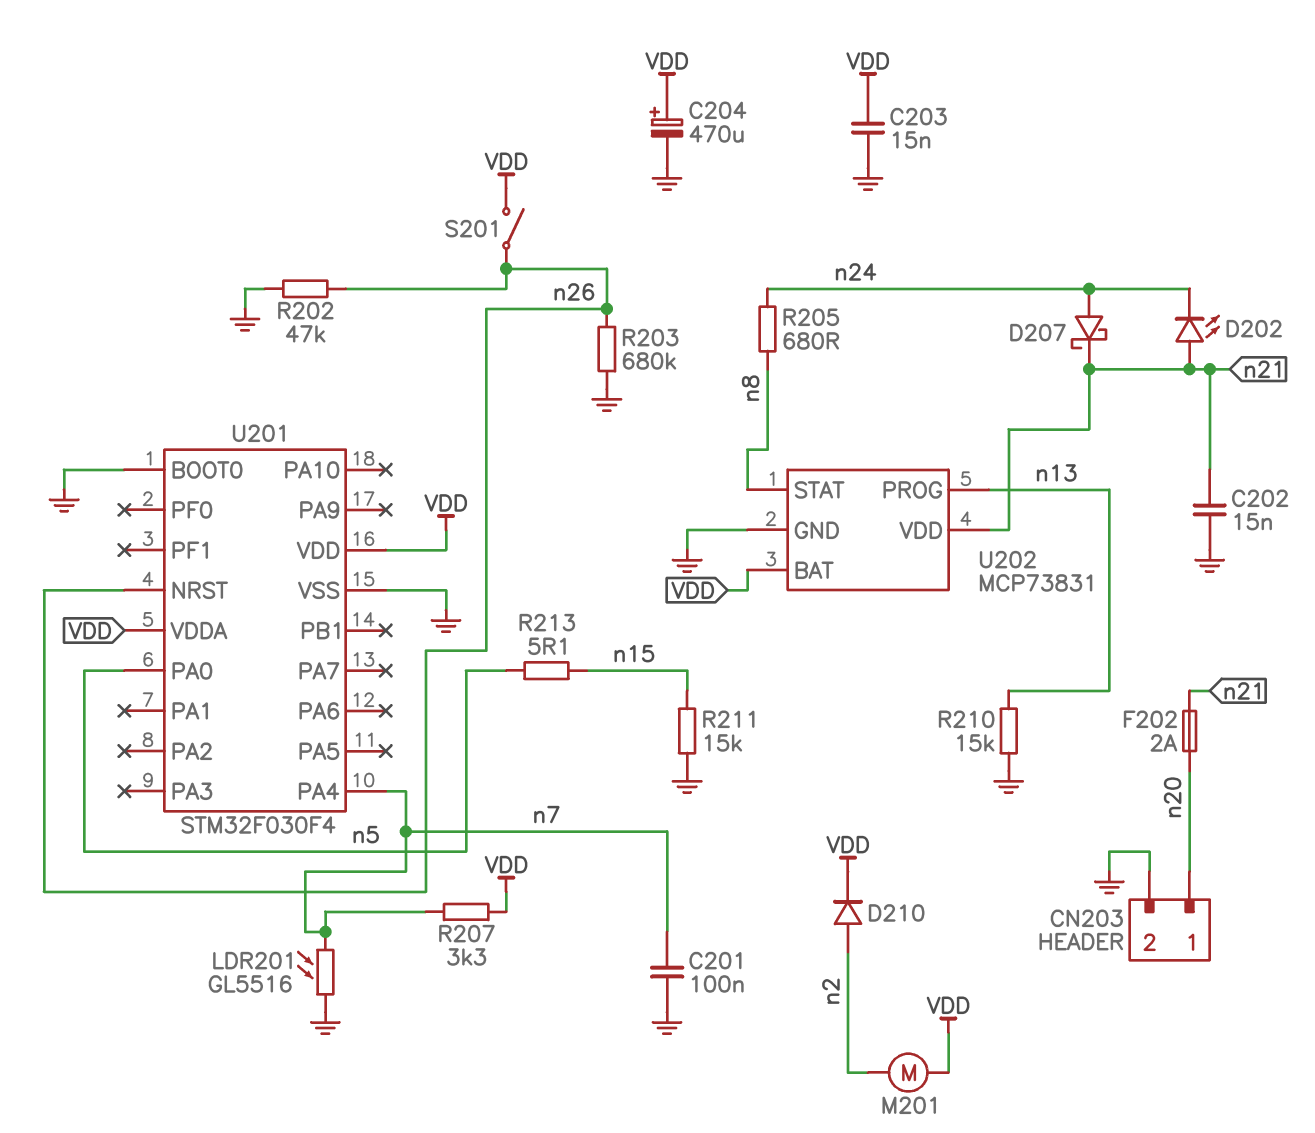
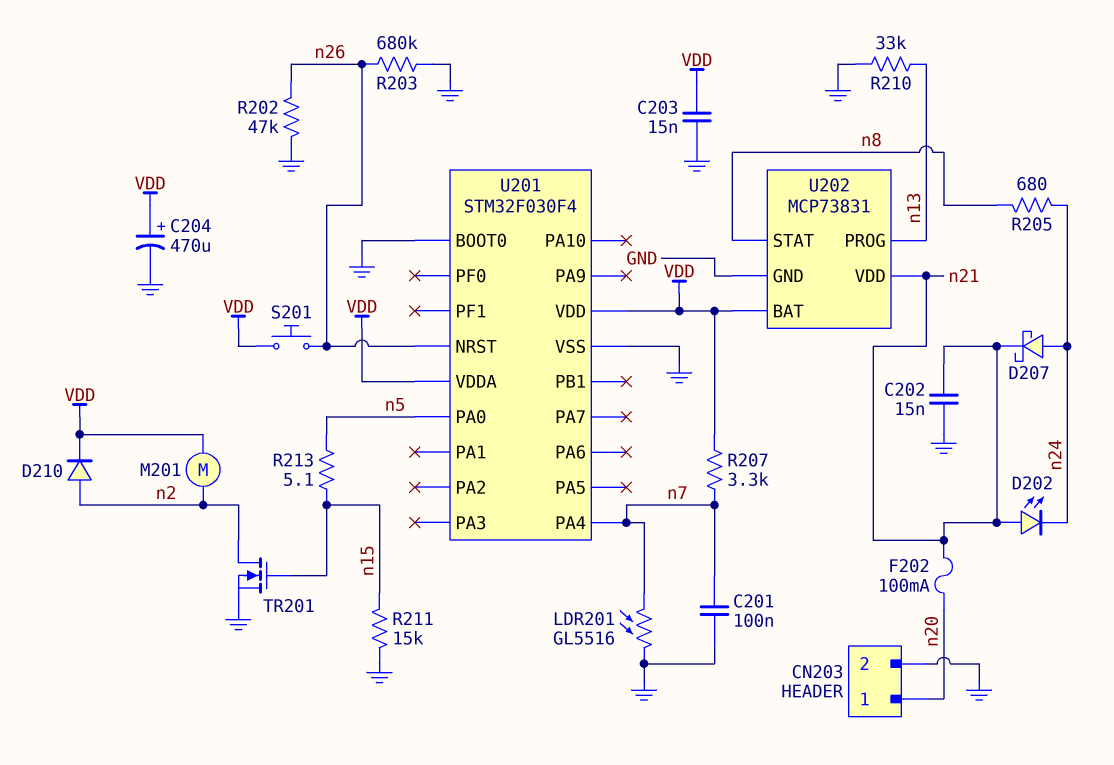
F202: 2A (n20, n21) -> 100mA (n20, n21)
R210: 15k (GND, n13) -> 33k (GND, n13)
S201: switch (VDD, n26) -> button (VDD, n26)
TR201: none -> NMOS (G n15, D n2, S GND)

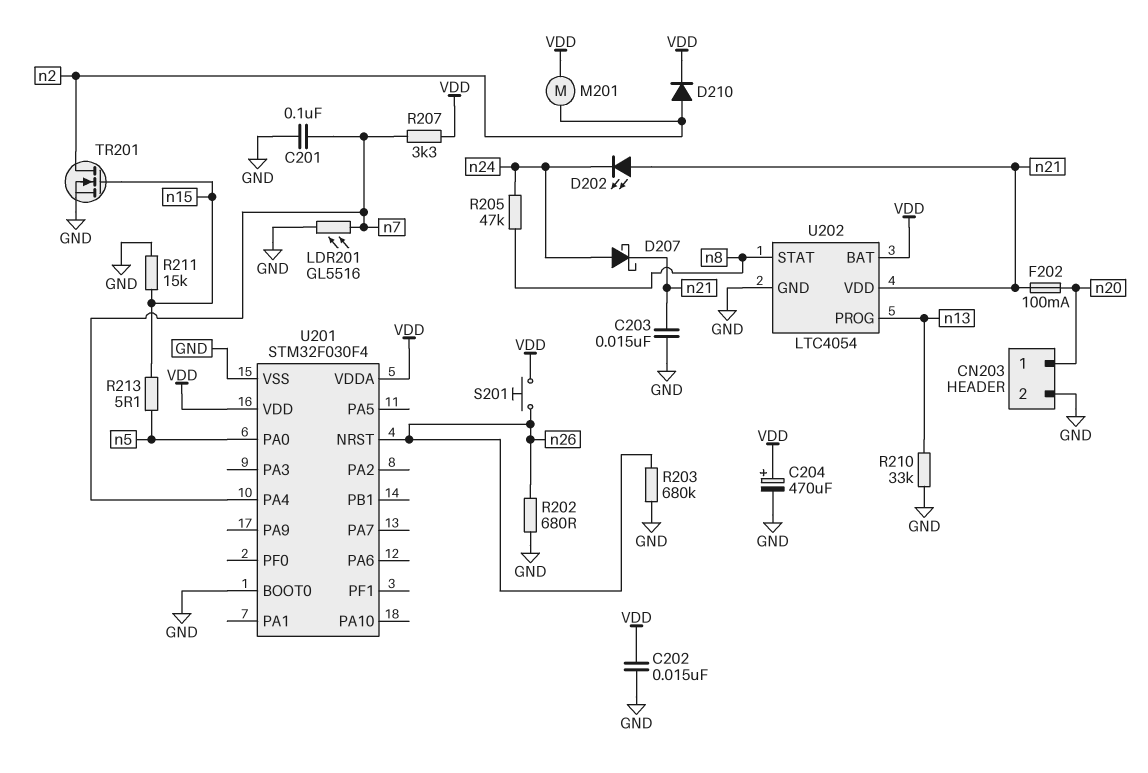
C202: 15nF (GND, n21) -> 15nF (GND, VDD)
C203: 15nF (GND, VDD) -> 15nF (GND, n21)
R202: 47k (GND, n26) -> 680 (GND, n26)
R205: 680 (n8, n24) -> 47k (n8, n24)
U202: MCP73831 -> LTC4054

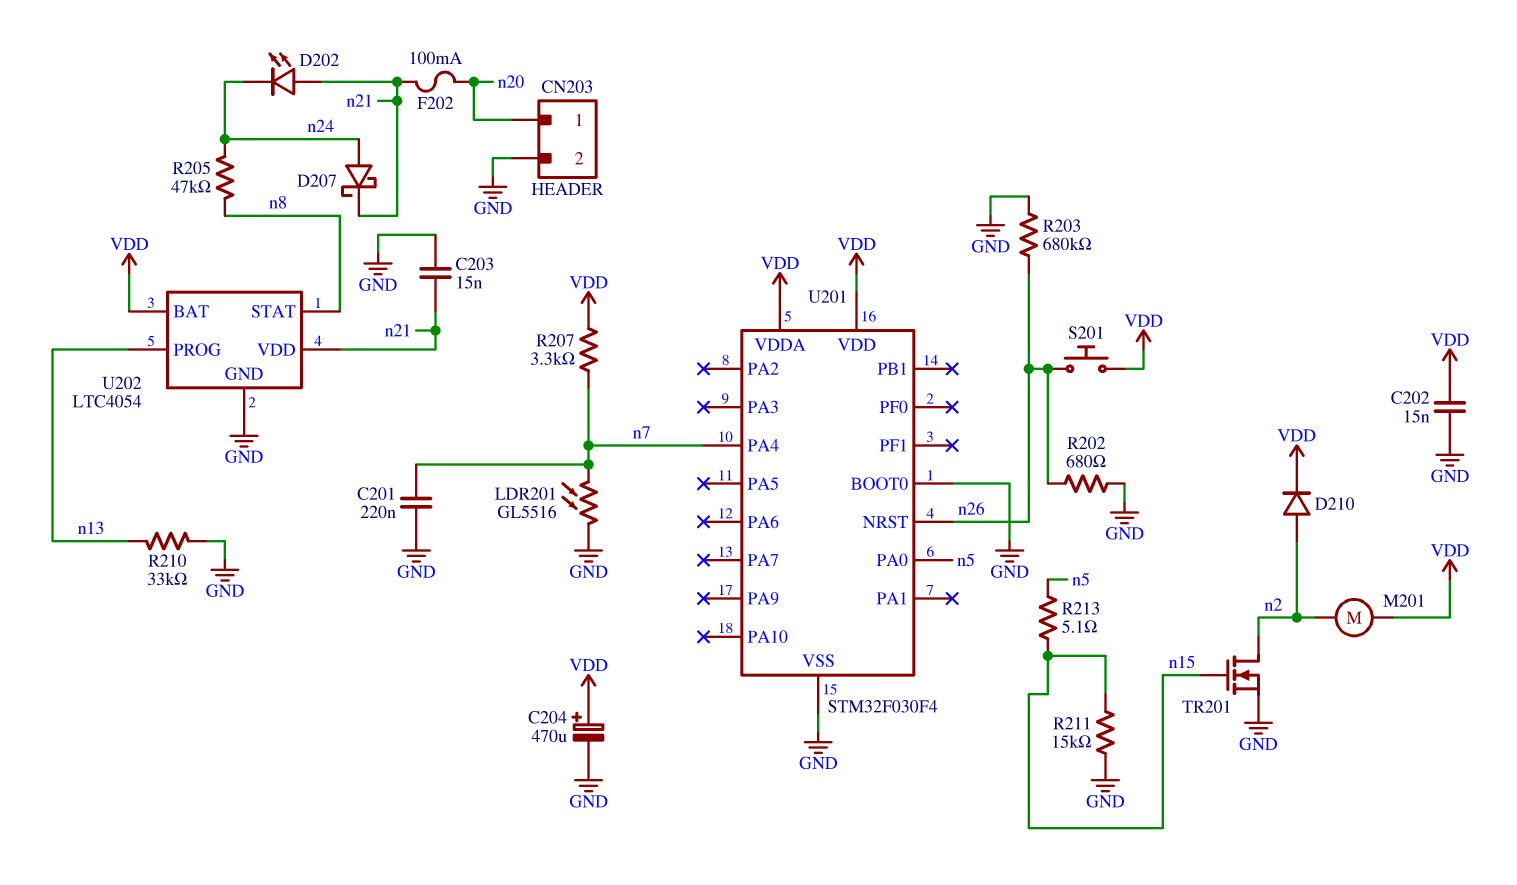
C201: 100nF (GND, n7) -> 220nF (GND, n7)

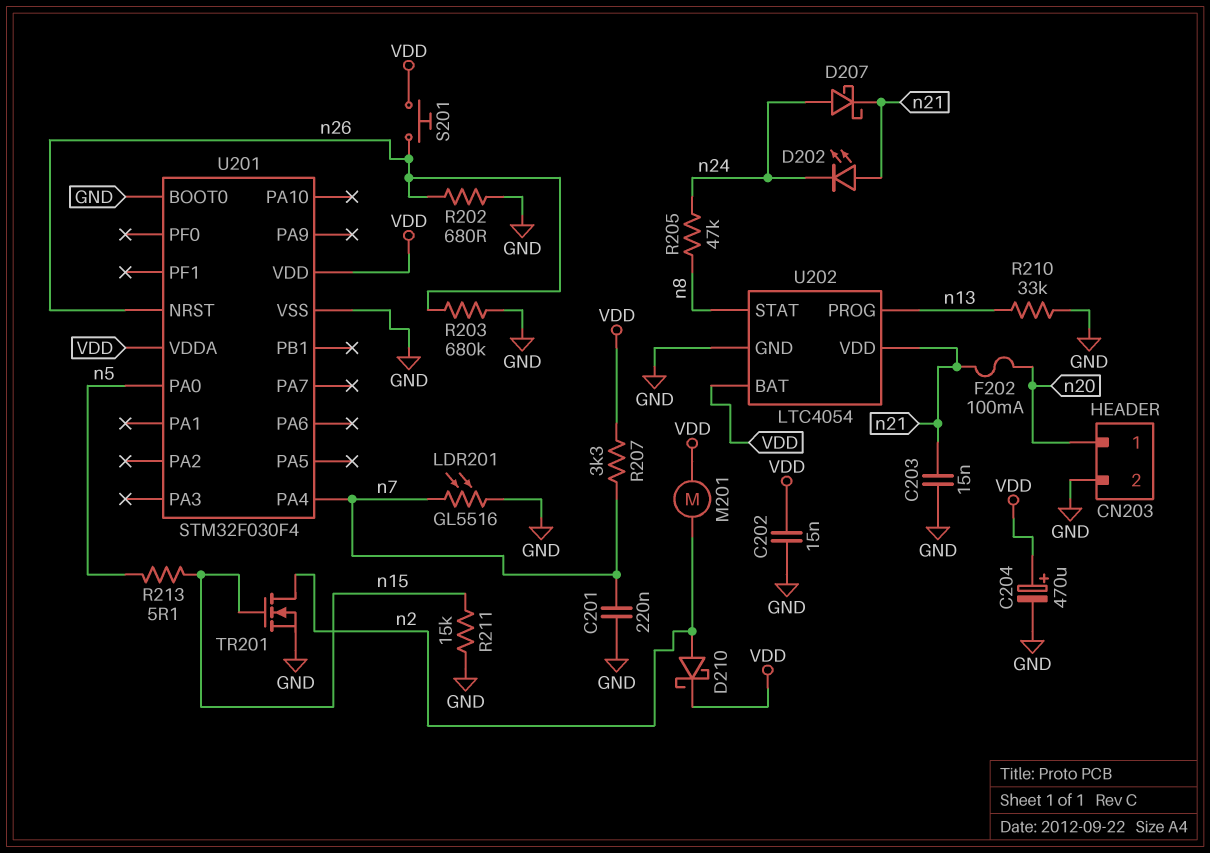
D210: diode (A n2, K VDD) -> schottky (A n2, K VDD)

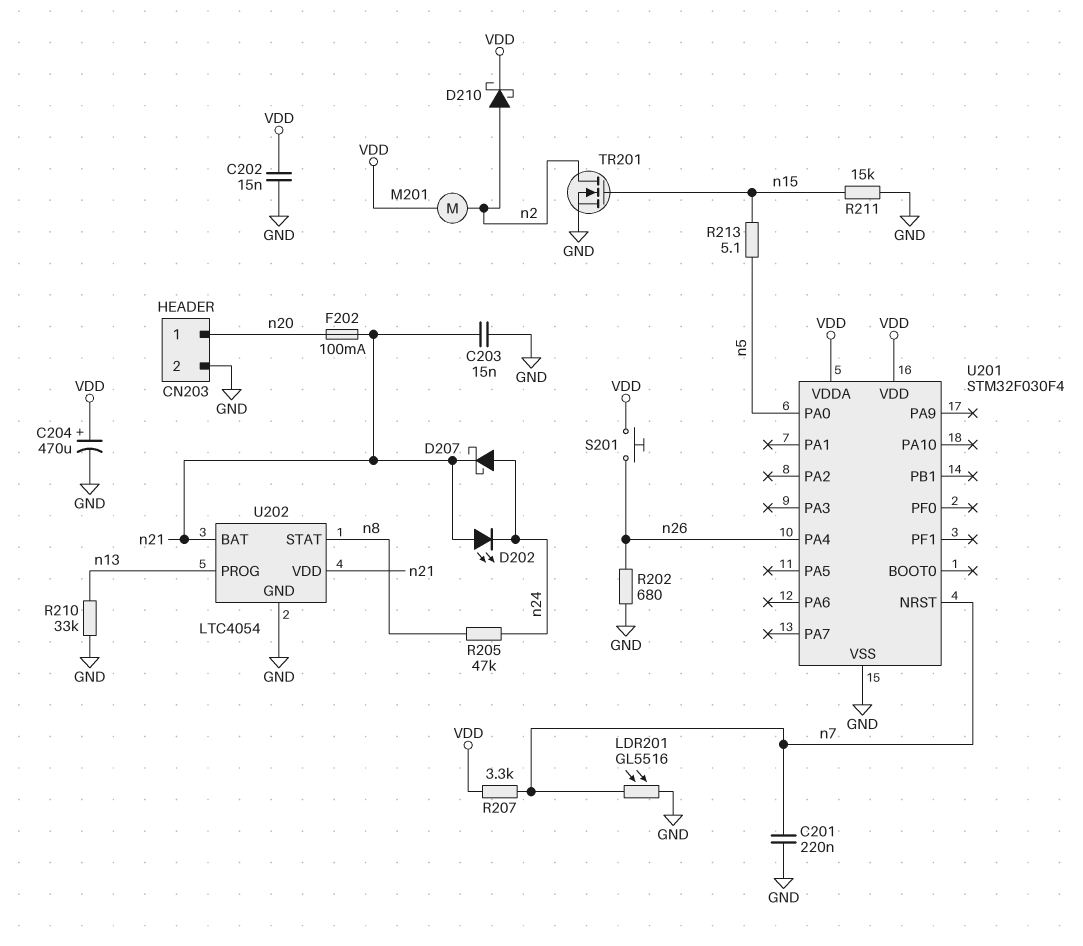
R203: 680k (GND, n26) -> none
U201 pin BOOT0: GND -> none
U201 pin NRST: n26 -> n7
U201 pin PA4: n7 -> n26
U202 pin BAT: VDD -> n21

